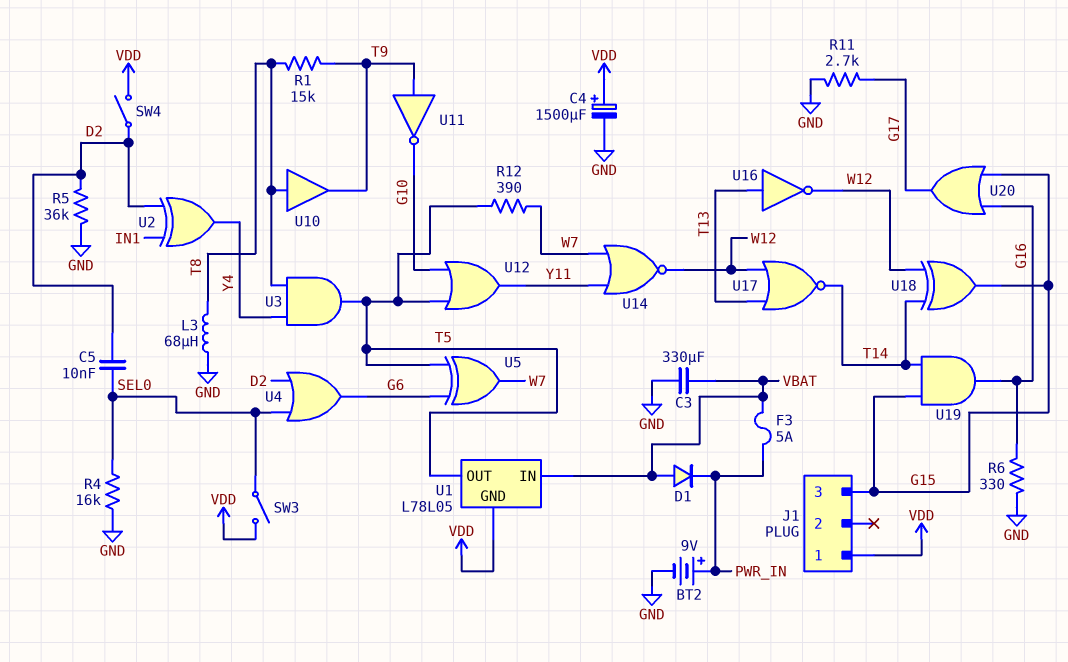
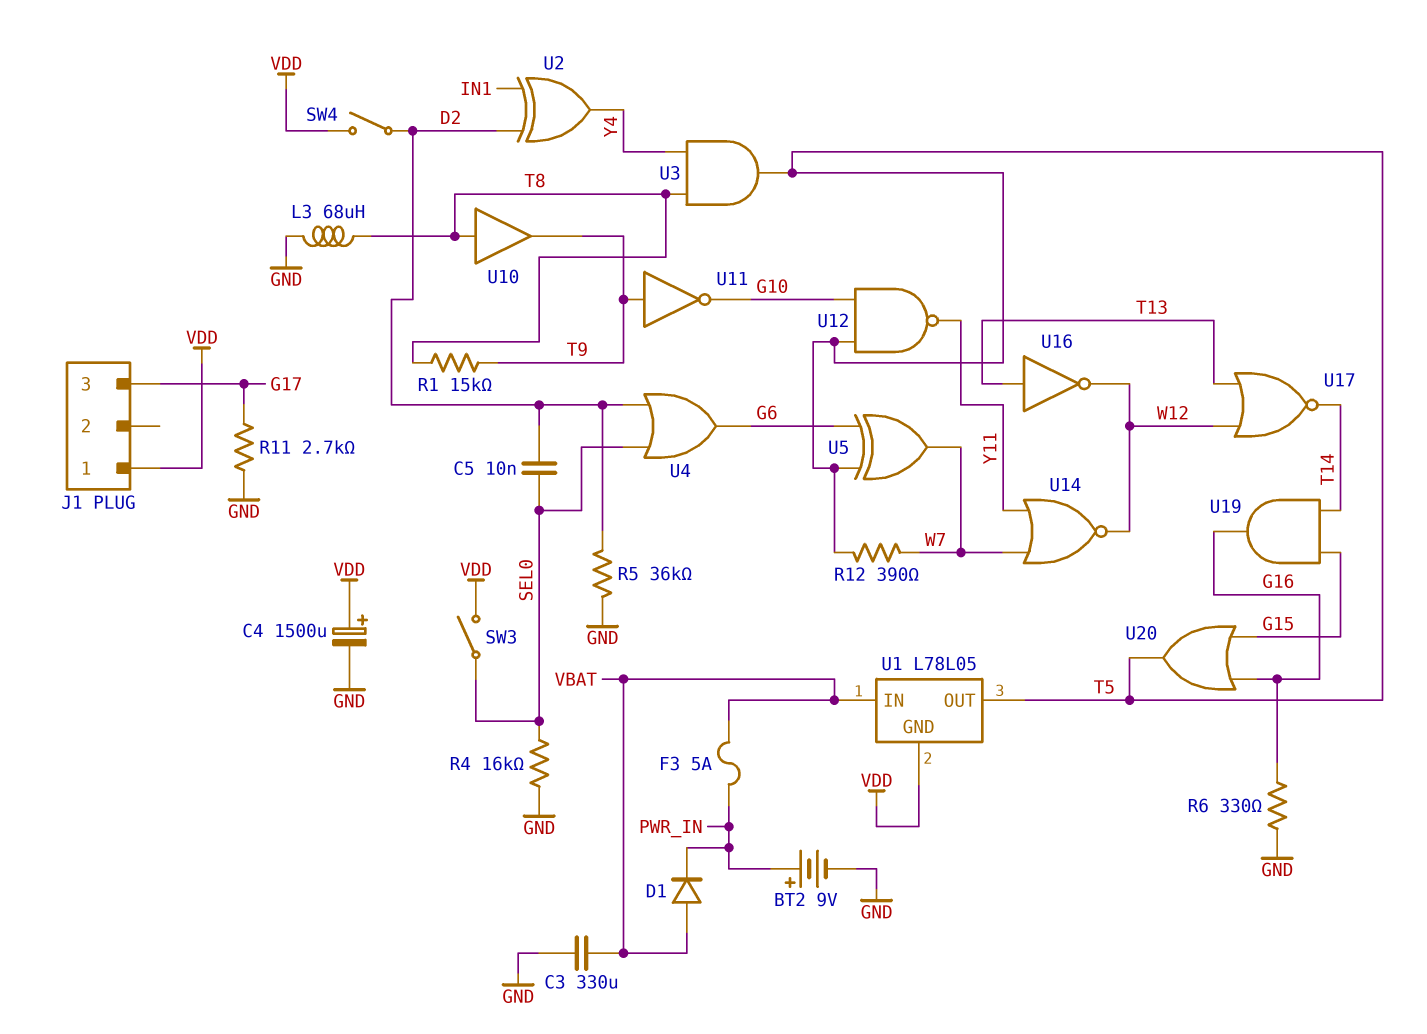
J1 pin 3: G15 -> G17
U12: OR (in G10, in T5, out Y11) -> NAND (in G10, in T5, out Y11)
U18: XOR (in T14, in W12, out G15) -> none
U20: OR (in G15, in G16, out G17) -> OR (in G15, in G16, out T5)

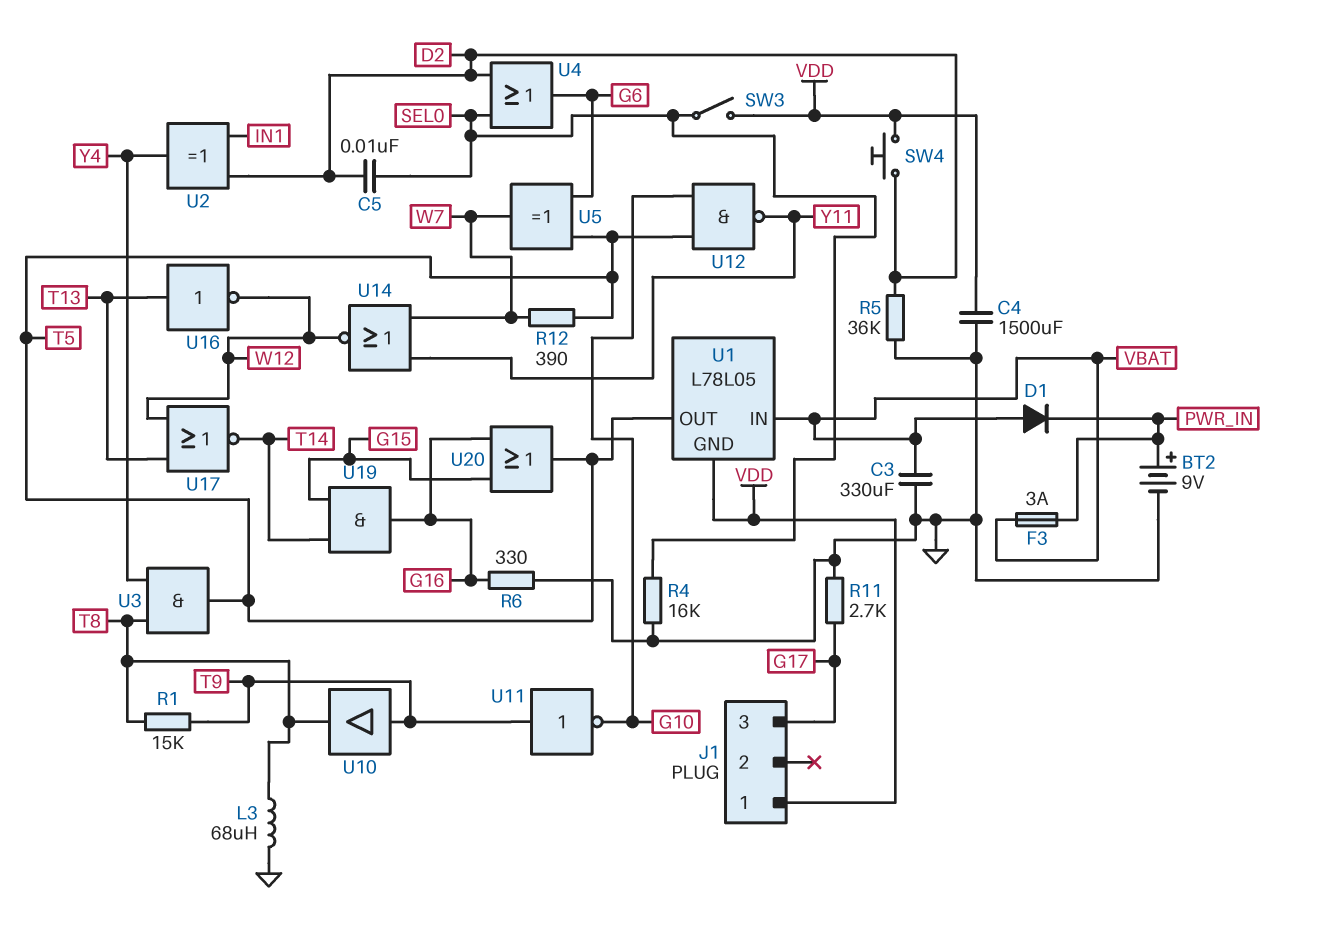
C4: 1500uF (plus VDD, minus GND) -> 1500uF (GND, VDD)
F3: 5A (PWR_IN, VBAT) -> 3A (PWR_IN, VBAT)
SW4: switch (D2, VDD) -> button (D2, VDD)
U10: buffer (in T8, out T9) -> buffer (in T9, out T8)

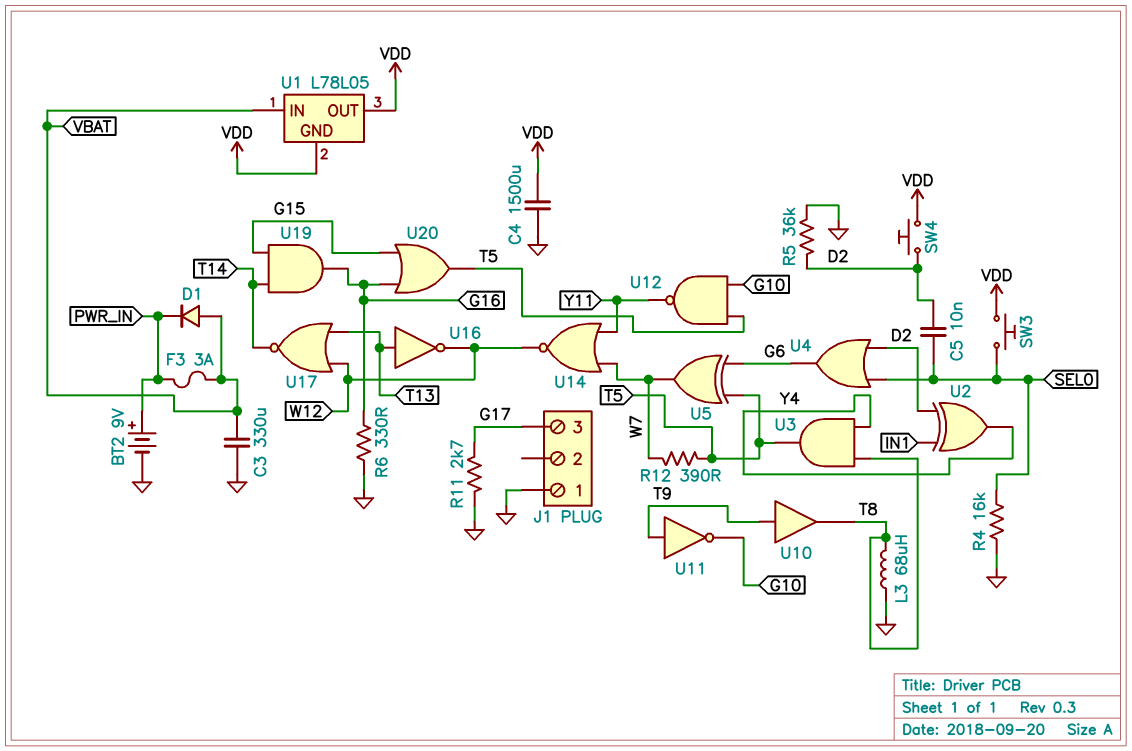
J1 pin 1: VDD -> GND
R1: 15k (T8, T9) -> none
SW3: switch (SEL0, VDD) -> button (SEL0, VDD)
U1 pin OUT: T5 -> VDD

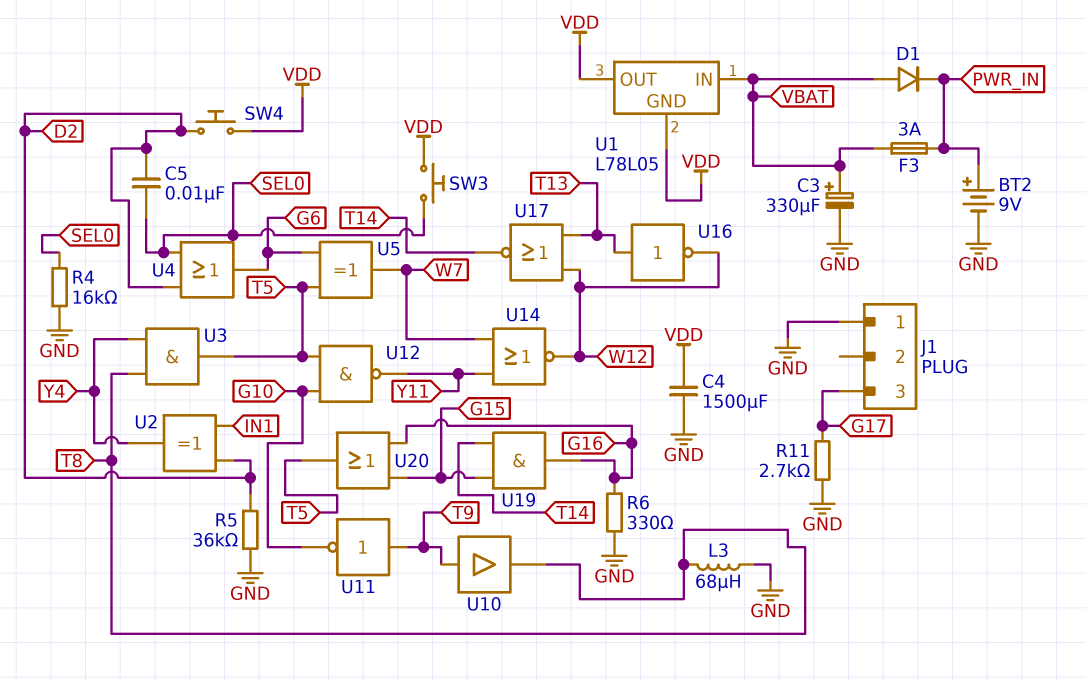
C3: 330uF (GND, VBAT) -> 330uF (plus VBAT, minus GND)
R12: 390 (T5, W7) -> none

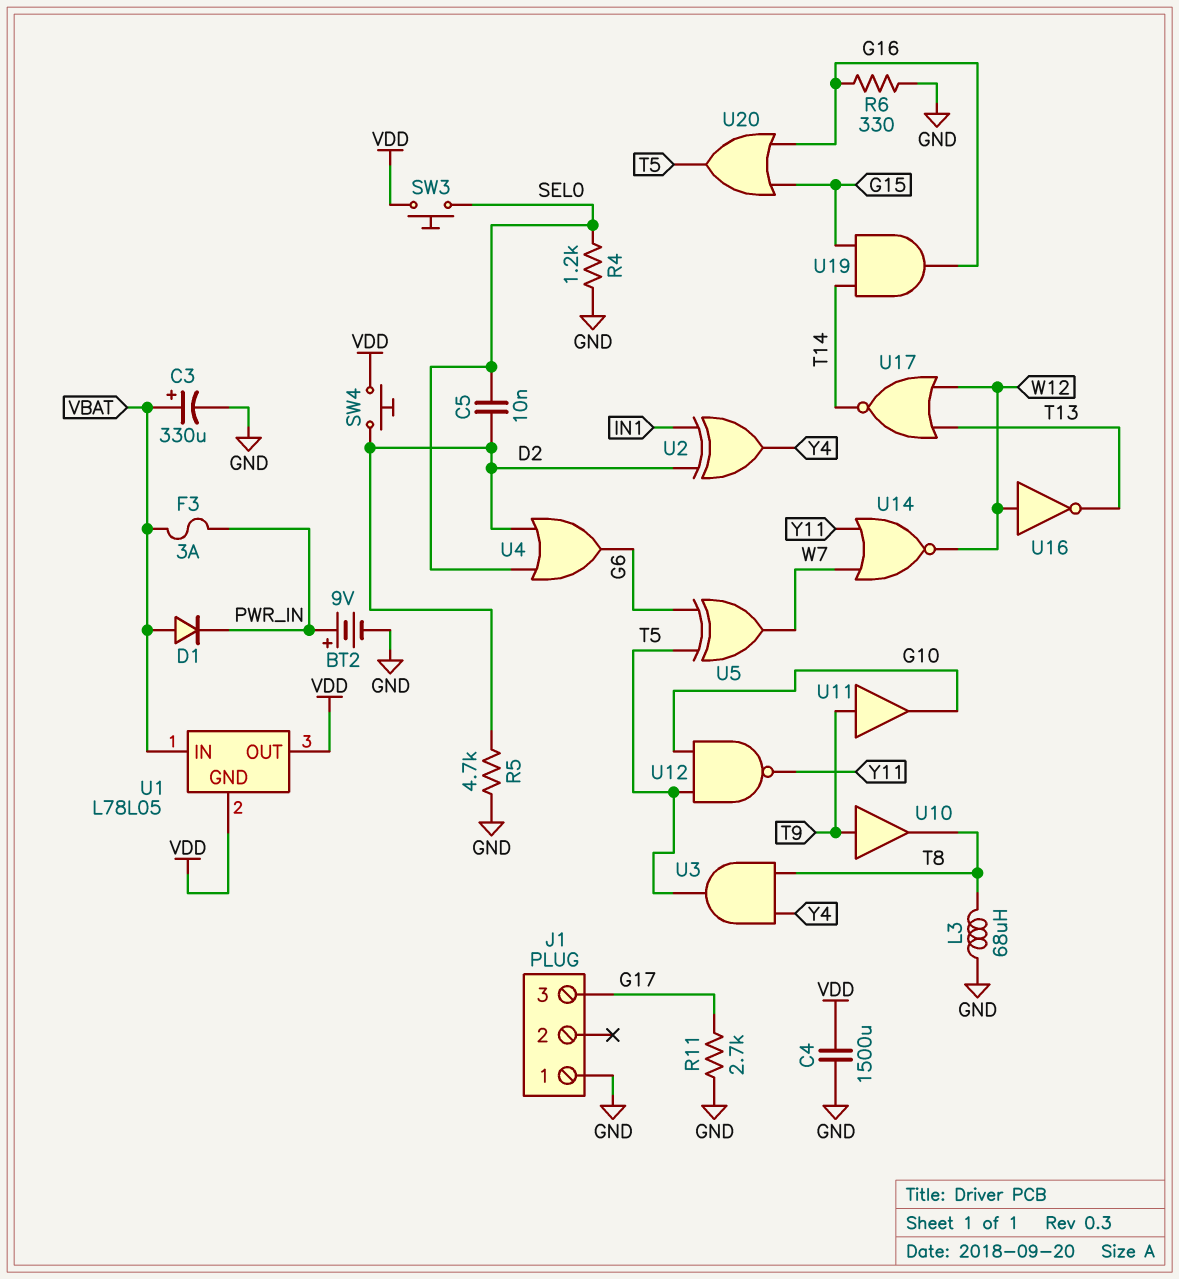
R4: 16k (GND, SEL0) -> 1.2k (GND, SEL0)
R5: 36k (D2, GND) -> 4.7k (D2, GND)
U11: NOT (in T9, out G10) -> buffer (in T9, out G10)
U16: NOT (in T13, out W12) -> NOT (in W12, out T13)

